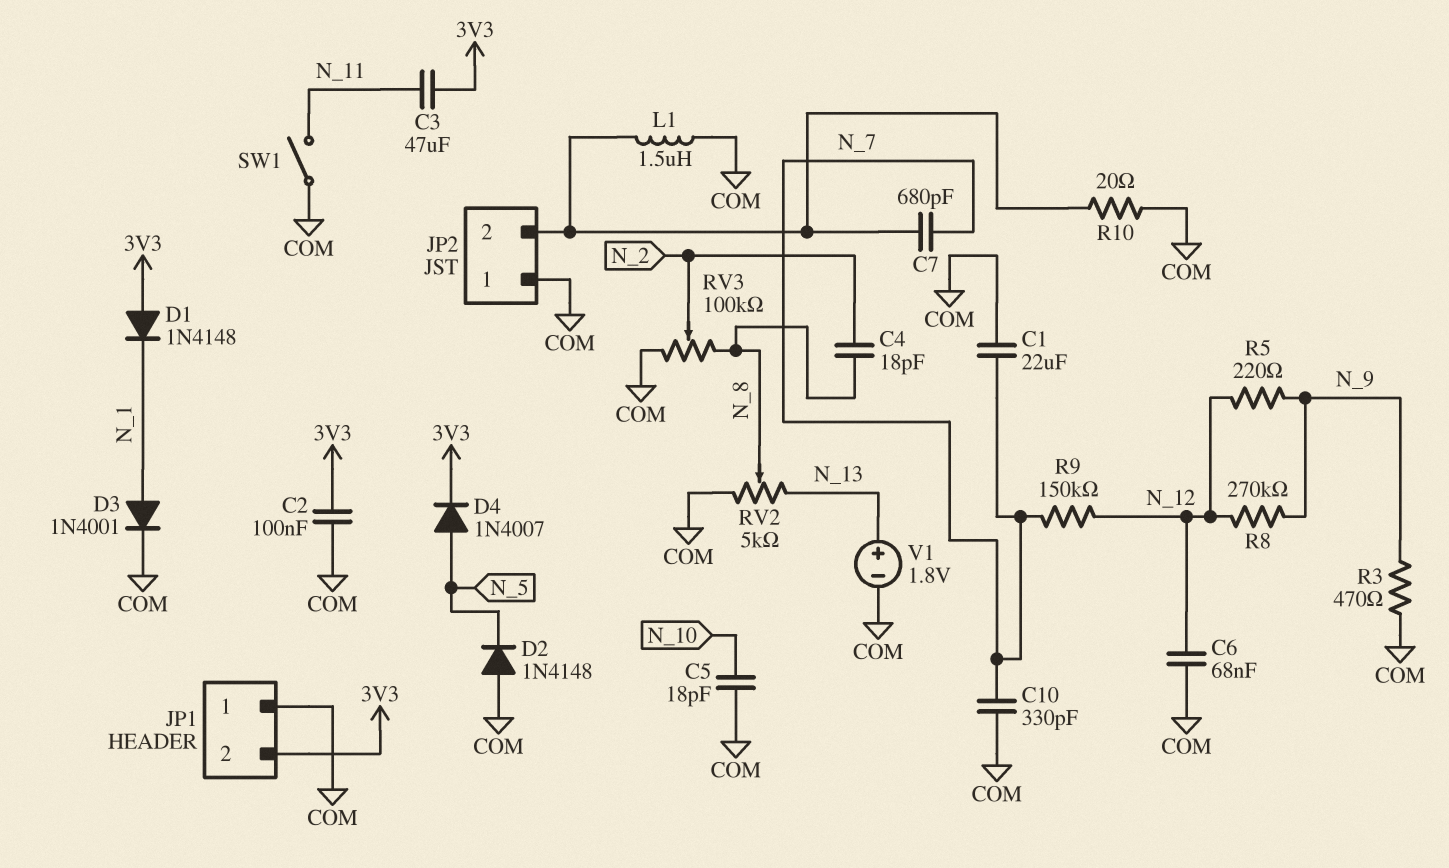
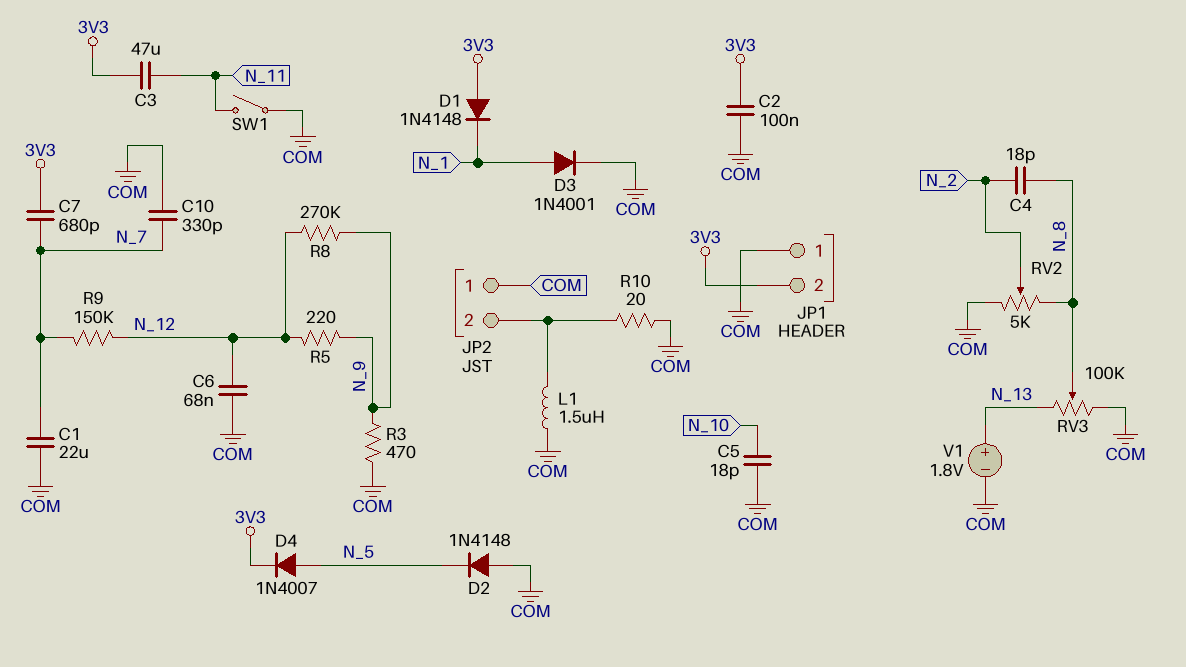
C7: 680pF (JP2/2, N_7) -> 680pF (3V3, N_7)
RV2: 5k (COM, N_13, wiper N_8) -> 5k (COM, N_8, wiper N_2)
RV3: 100k (COM, N_8, wiper N_2) -> 100k (COM, N_13, wiper N_8)

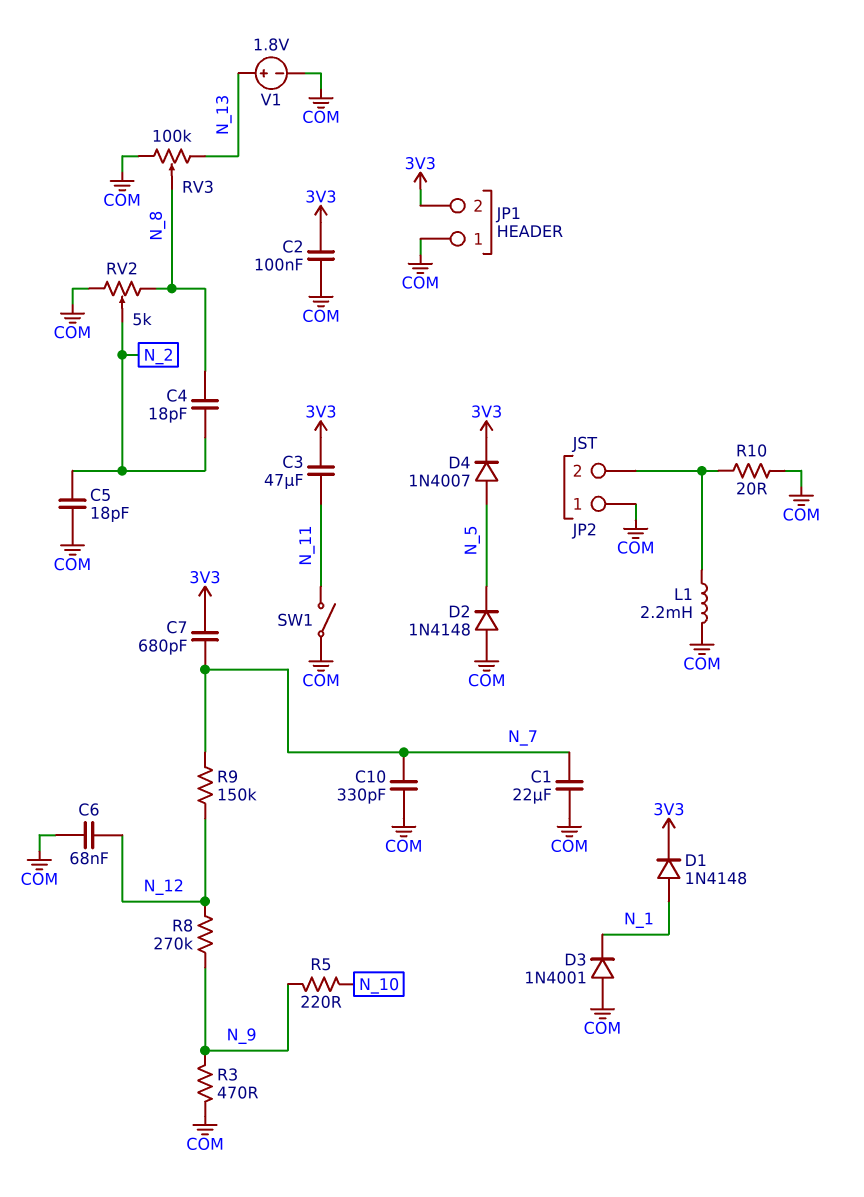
C5: 18pF (COM, N_10) -> 18pF (COM, N_2)
D1: diode 1N4148 (A 3V3, K N_1) -> diode 1N4148 (A N_1, K 3V3)
D3: diode 1N4001 (A N_1, K COM) -> diode 1N4001 (A COM, K N_1)
L1: 1.5uH (COM, JP2/2) -> 2.2mH (COM, JP2/2)
R5: 220 (N_9, N_12) -> 220 (N_9, N_10)

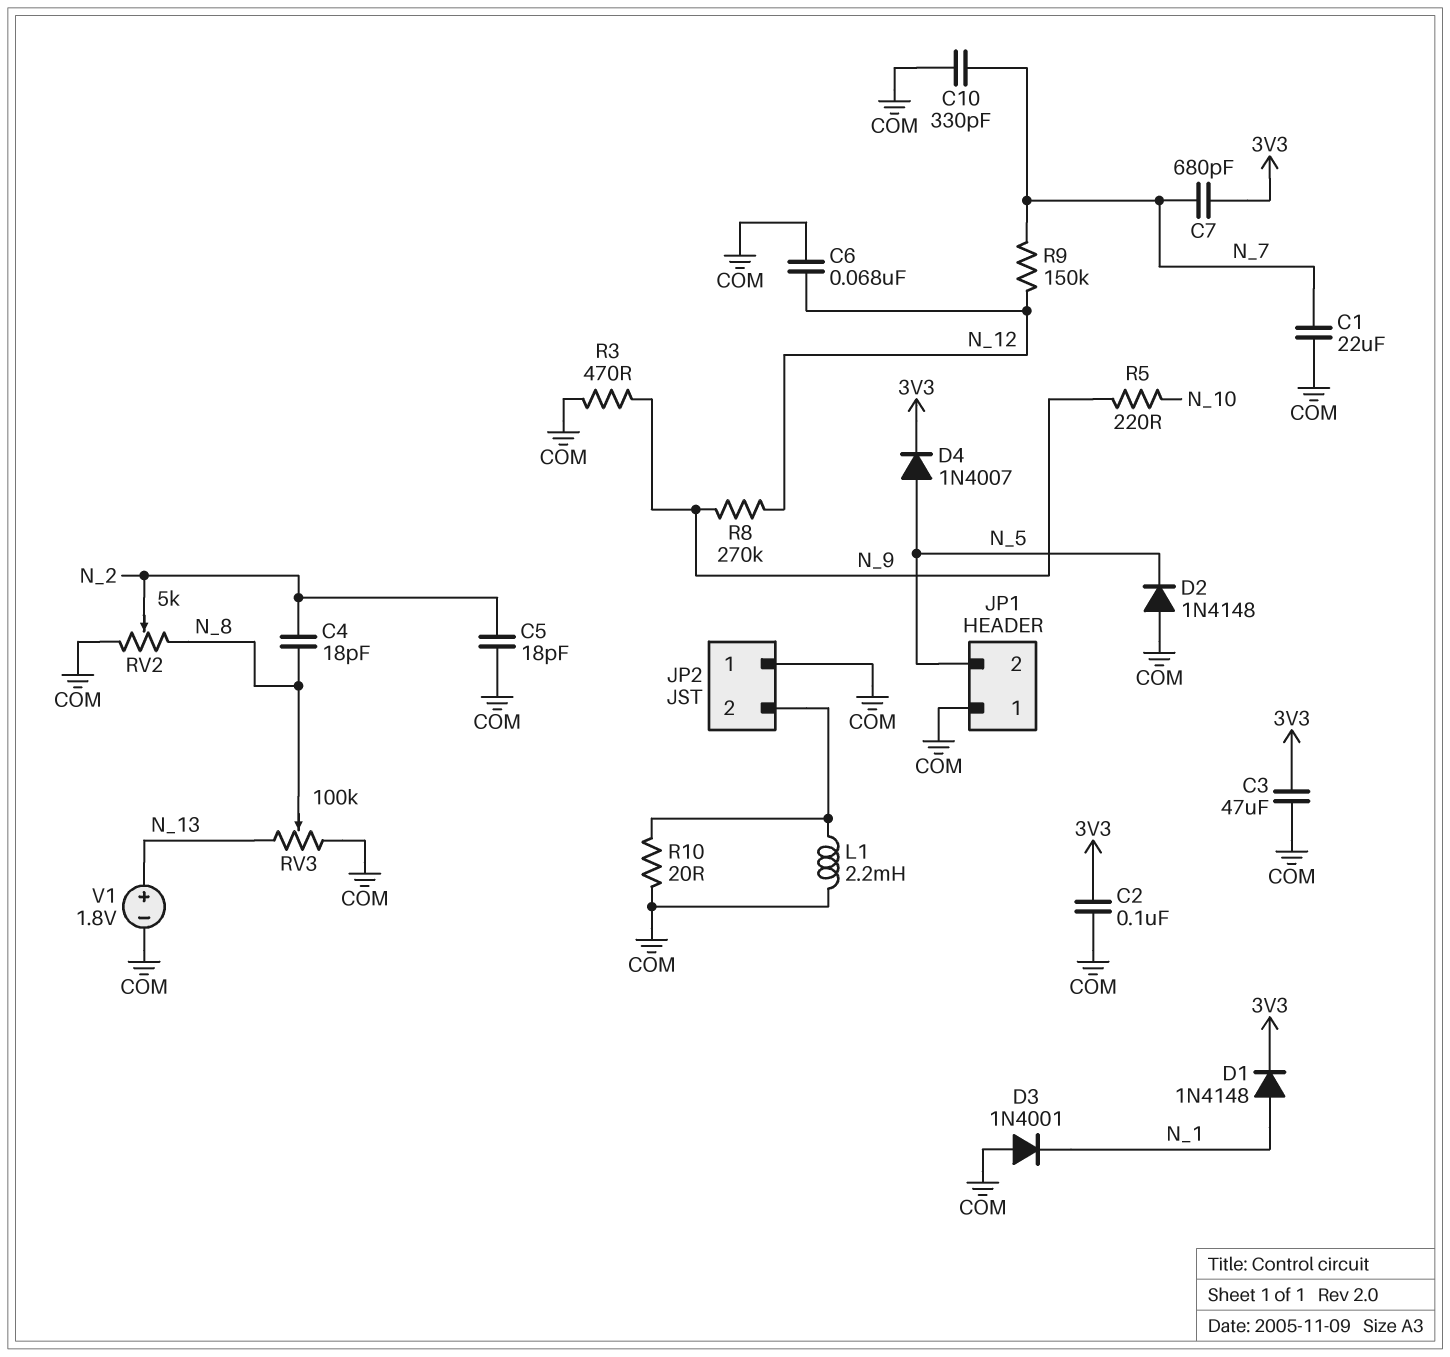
C3: 47uF (3V3, N_11) -> 47uF (3V3, COM)
JP1 pin 2: 3V3 -> N_5
SW1: switch (COM, N_11) -> none

